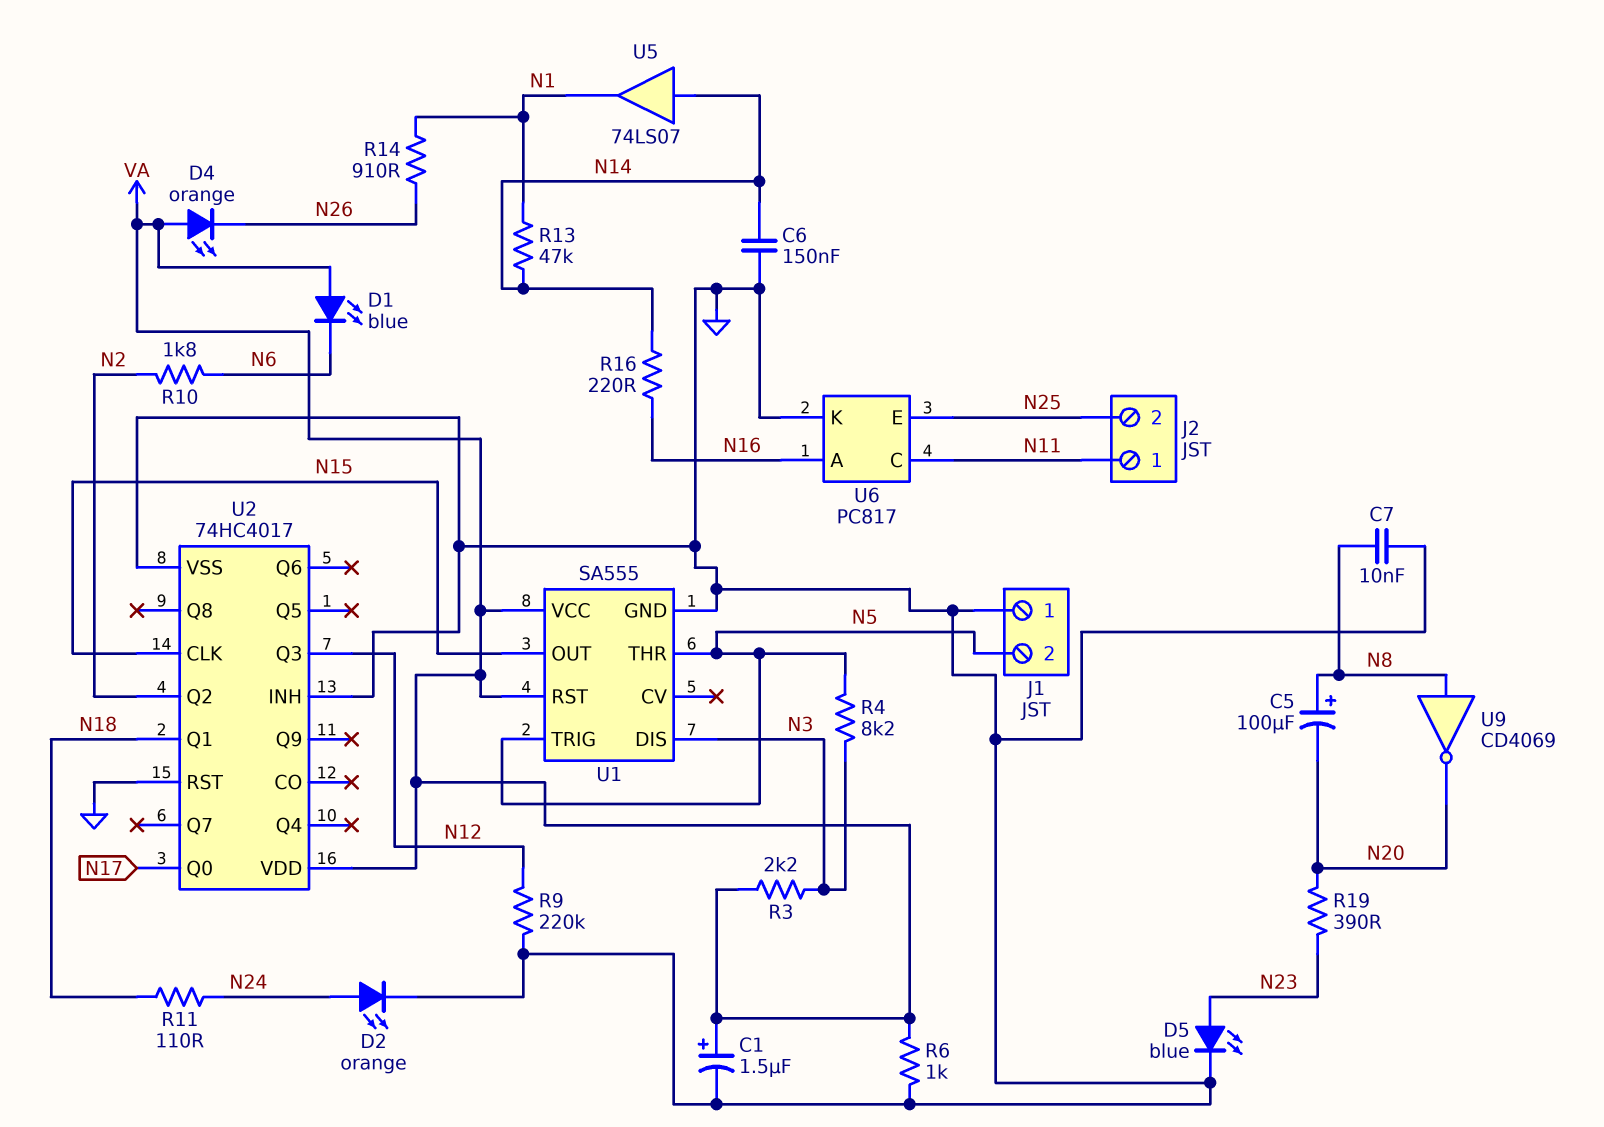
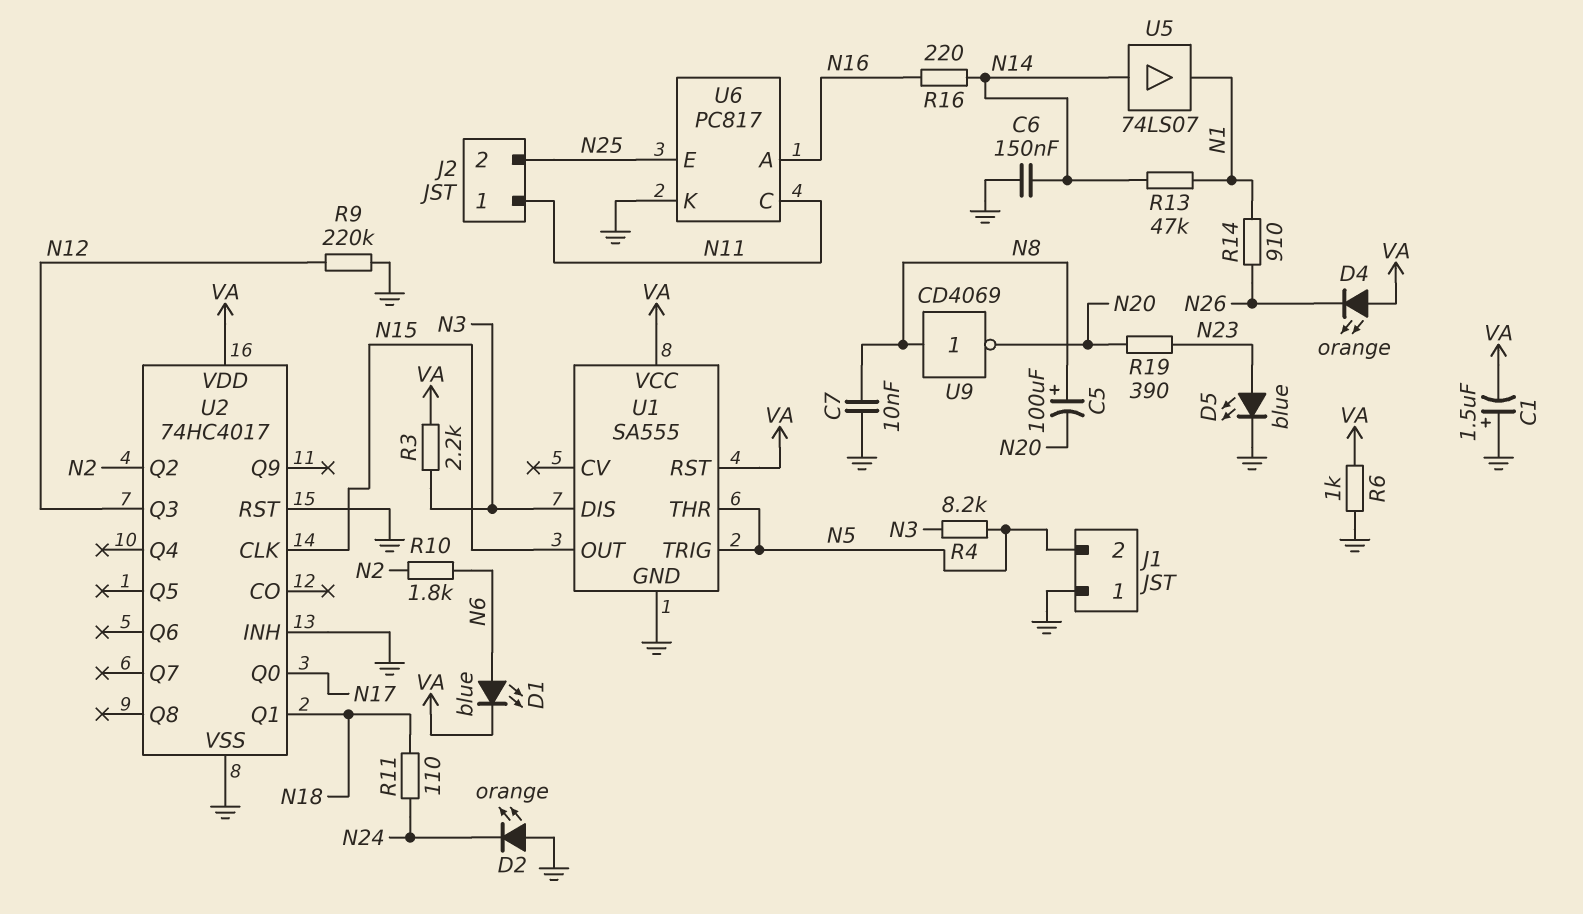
C1: 1.5uF (plus VA, minus GND) -> 1.5uF (plus GND, minus VA)
D1: LED blue (A VA, K N6) -> LED blue (A N6, K VA)
D2: LED orange (A N24, K GND) -> LED orange (A GND, K N24)

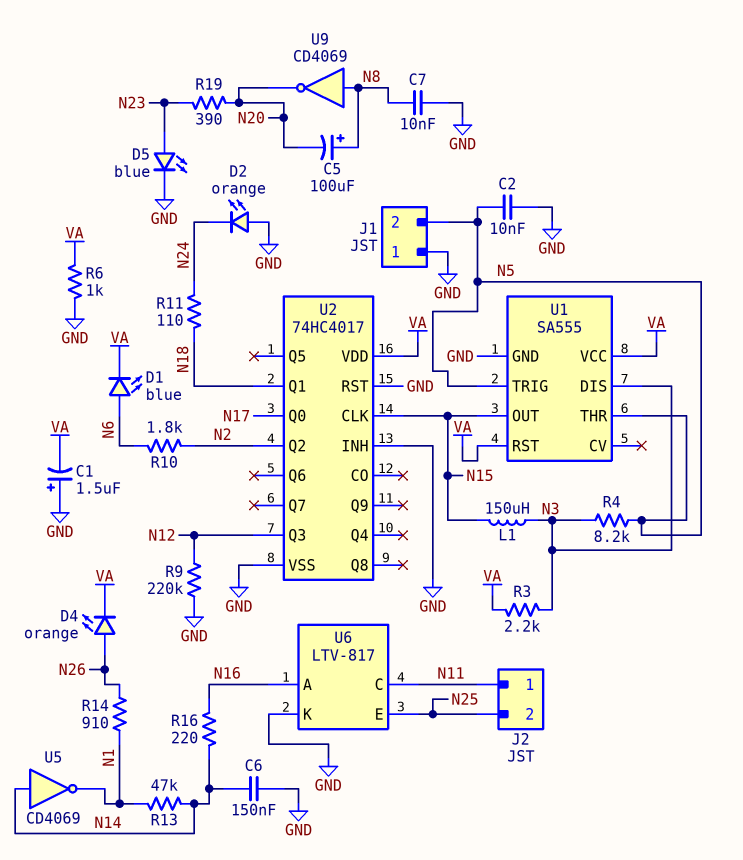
C2: none -> 10nF (GND, N5)
D4: LED orange (A VA, K N26) -> LED orange (A N26, K VA)
L1: none -> 150uH (N3, N15)
U5: buffer 74LS07 (in N14, out N1) -> NOT CD4069 (in N14, out N1)
U6: PC817 -> LTV-817

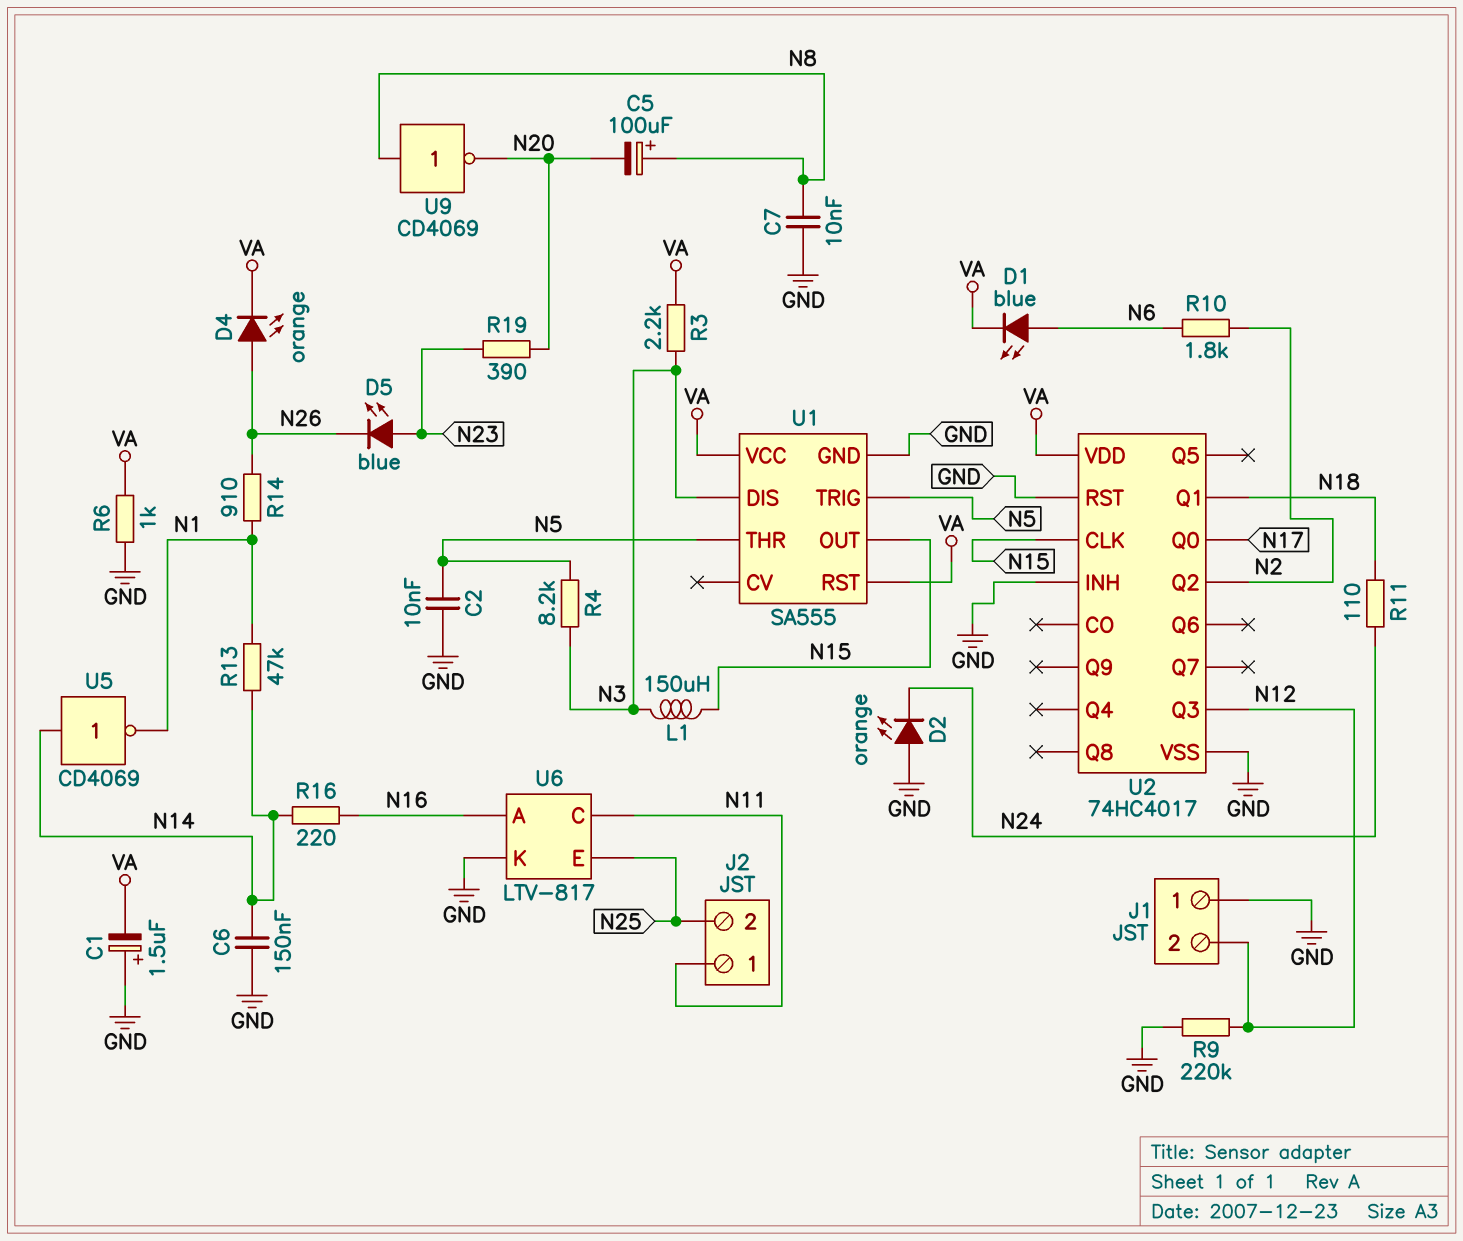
D5: LED blue (A N23, K GND) -> LED blue (A N23, K N26)
J1 pin 2: N5 -> N12

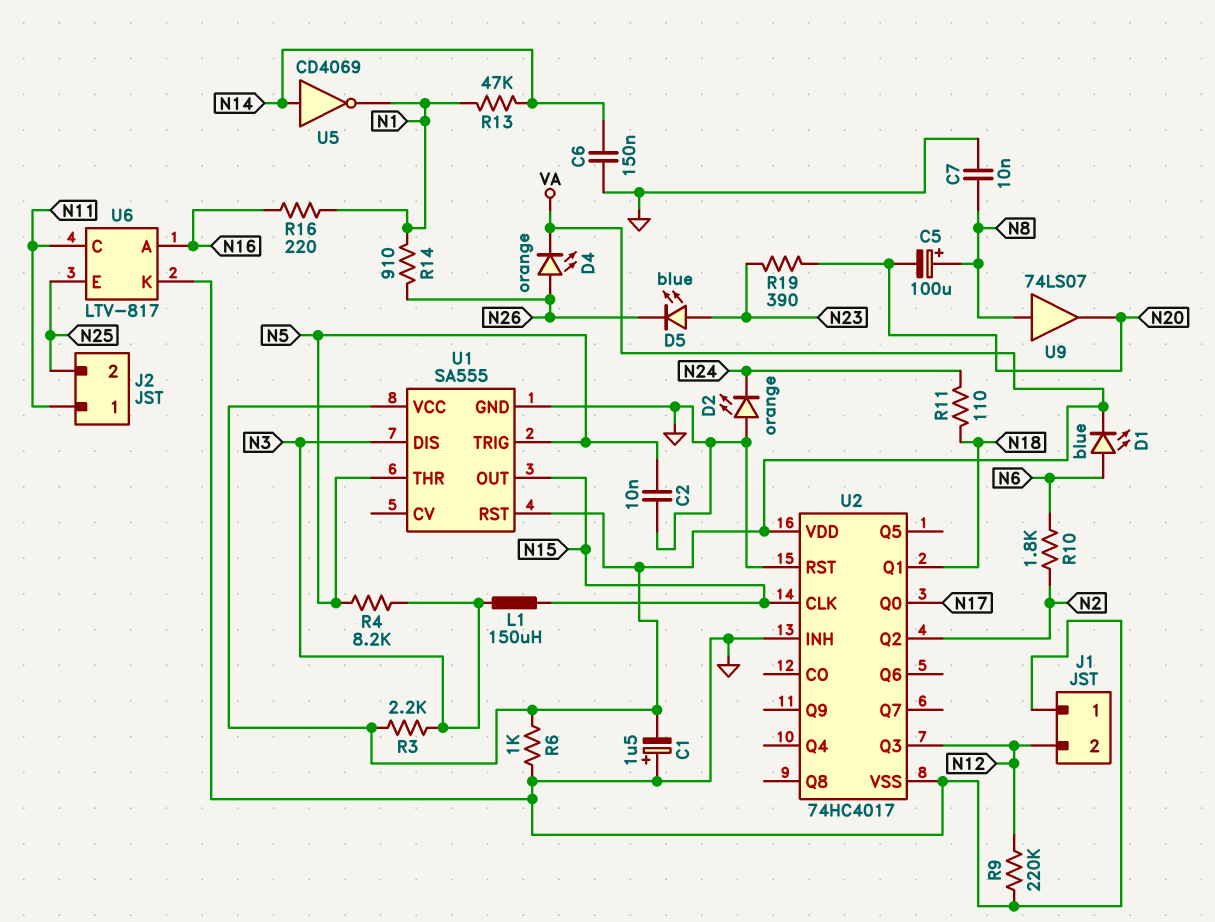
R16: 220 (N14, N16) -> 220 (N1, N16)
U9: NOT CD4069 (in N8, out N20) -> buffer 74LS07 (in N8, out N20)

